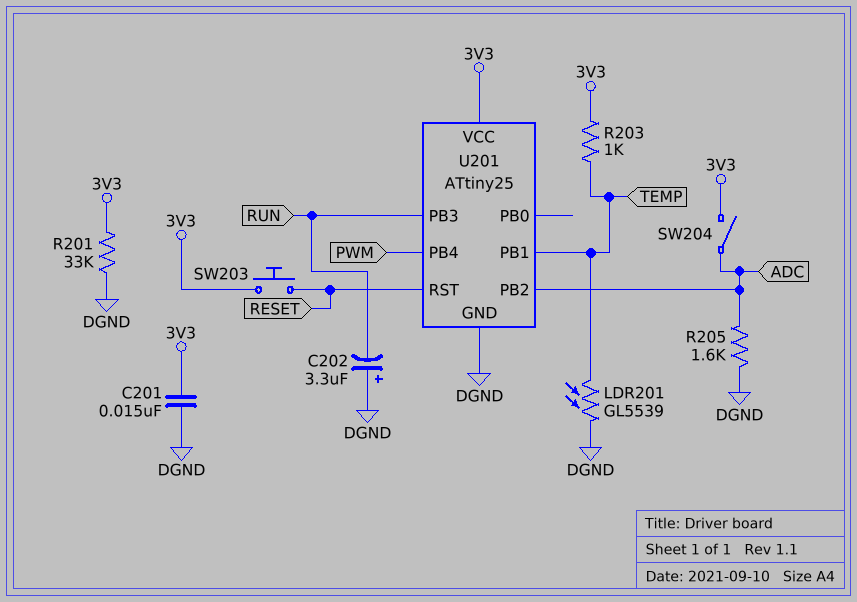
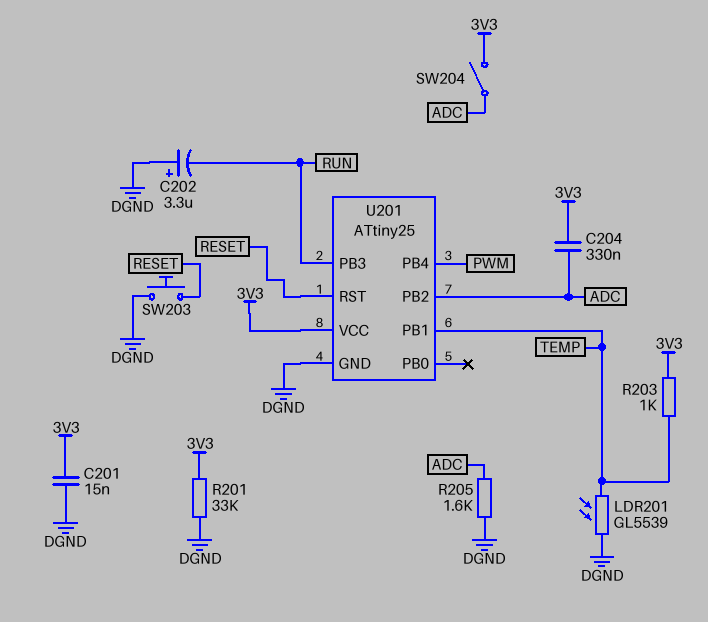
C204: none -> 330nF (3V3, ADC)
SW203: button (3V3, RESET) -> button (DGND, RESET)

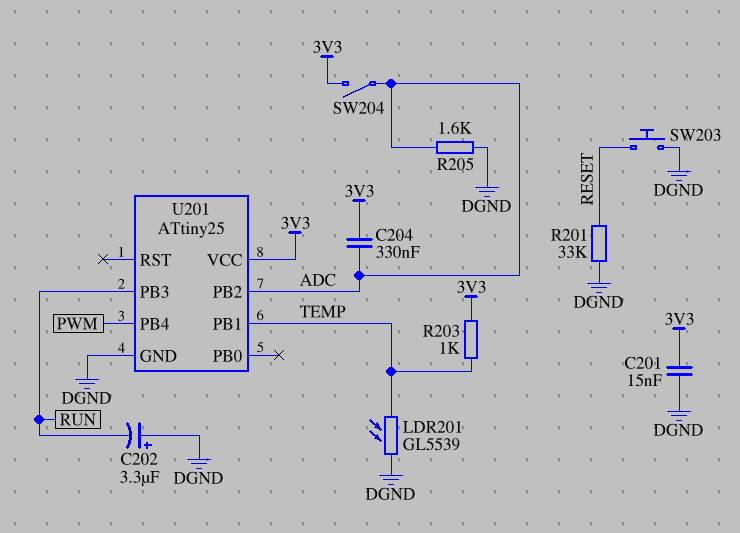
R201: 33k (3V3, DGND) -> 33k (DGND, RESET)
U201 pin RST: RESET -> none

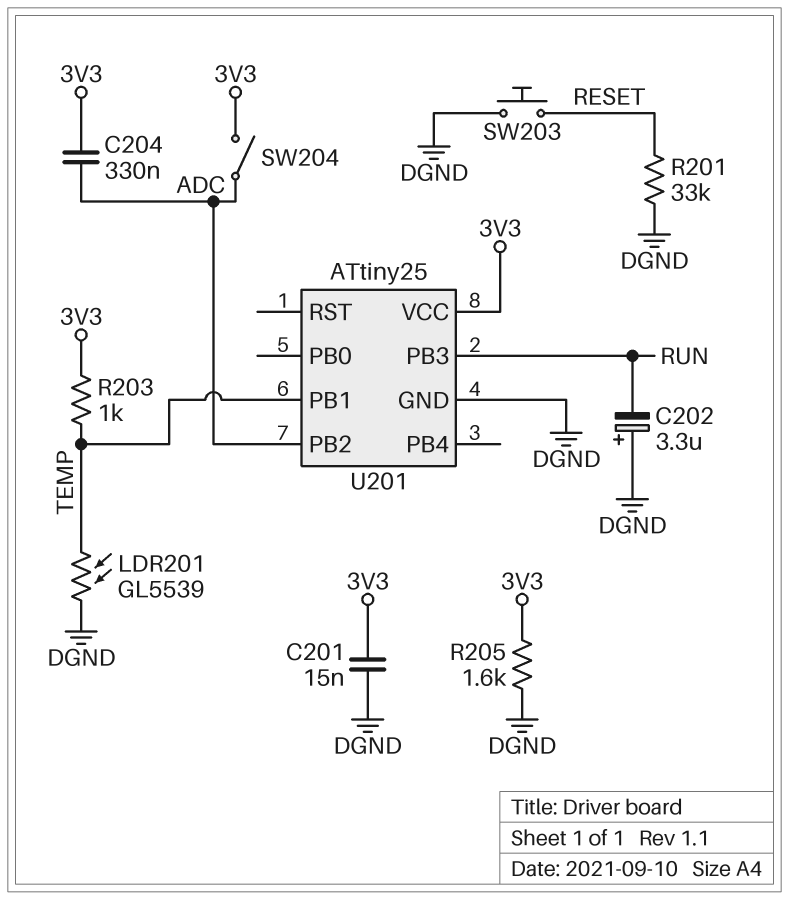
R205: 1.6k (ADC, DGND) -> 1.6k (3V3, DGND)
U201 pin PB4: PWM -> none

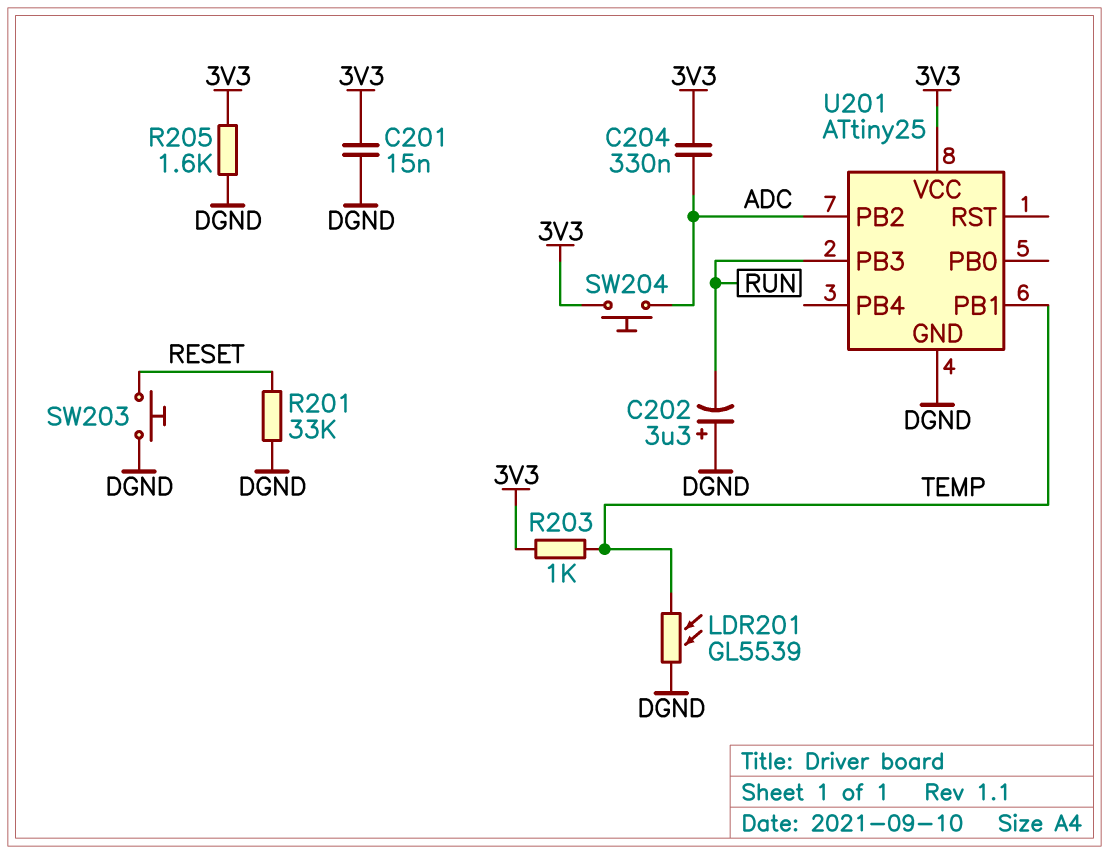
SW204: switch (3V3, ADC) -> button (3V3, ADC)

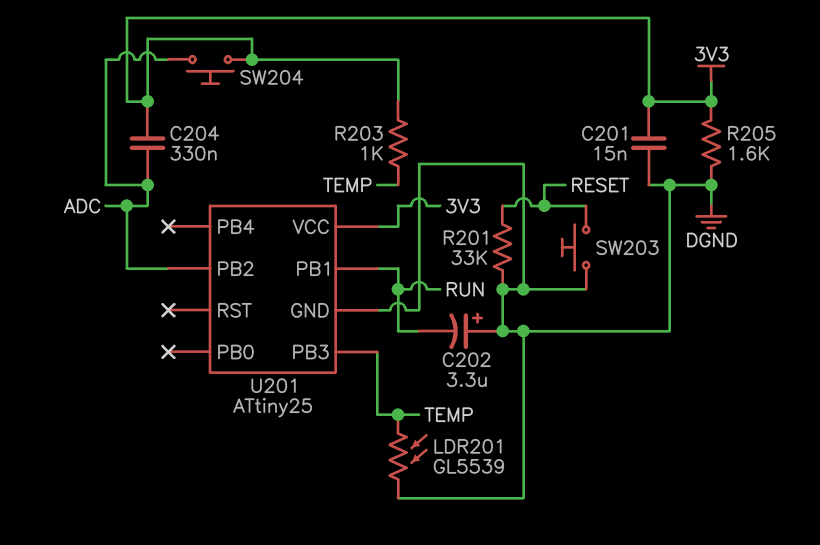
U201 pin PB1: TEMP -> RUN
U201 pin PB3: RUN -> TEMP

